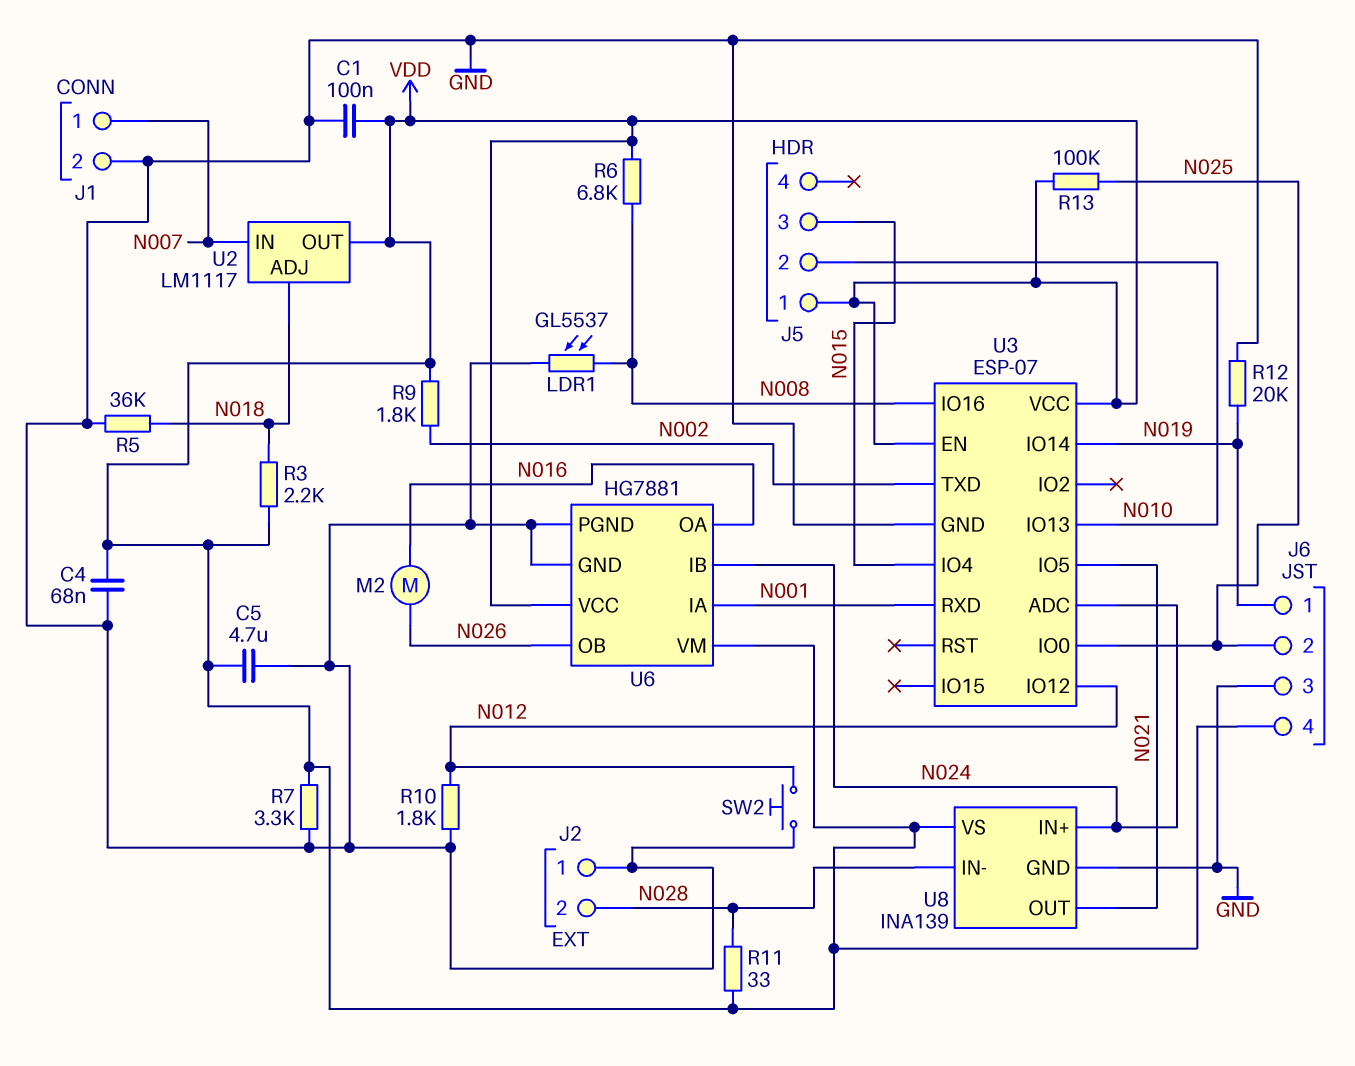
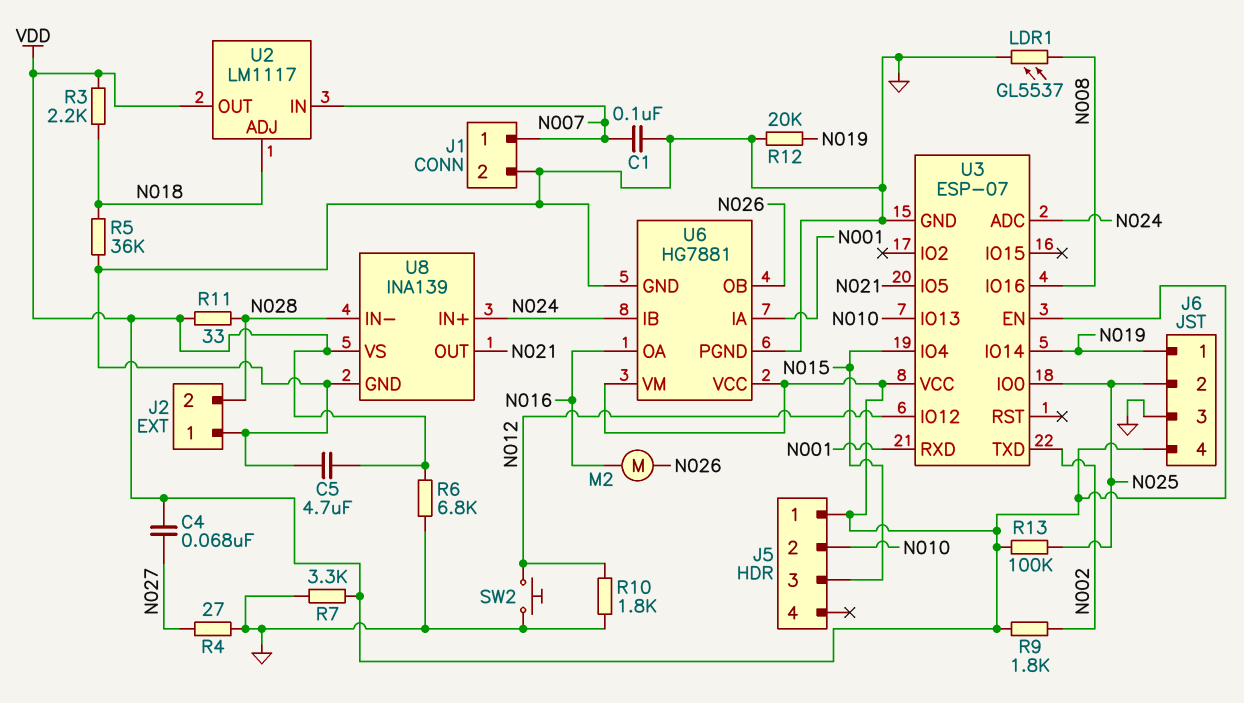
C1: 100nF (GND, VDD) -> 100nF (GND, N007)
C4: 68nF (GND, VDD) -> 68nF (N027, VDD)
R4: none -> 27 (GND, N027)
R6: 6.8k (N008, VDD) -> 6.8k (GND, VDD)

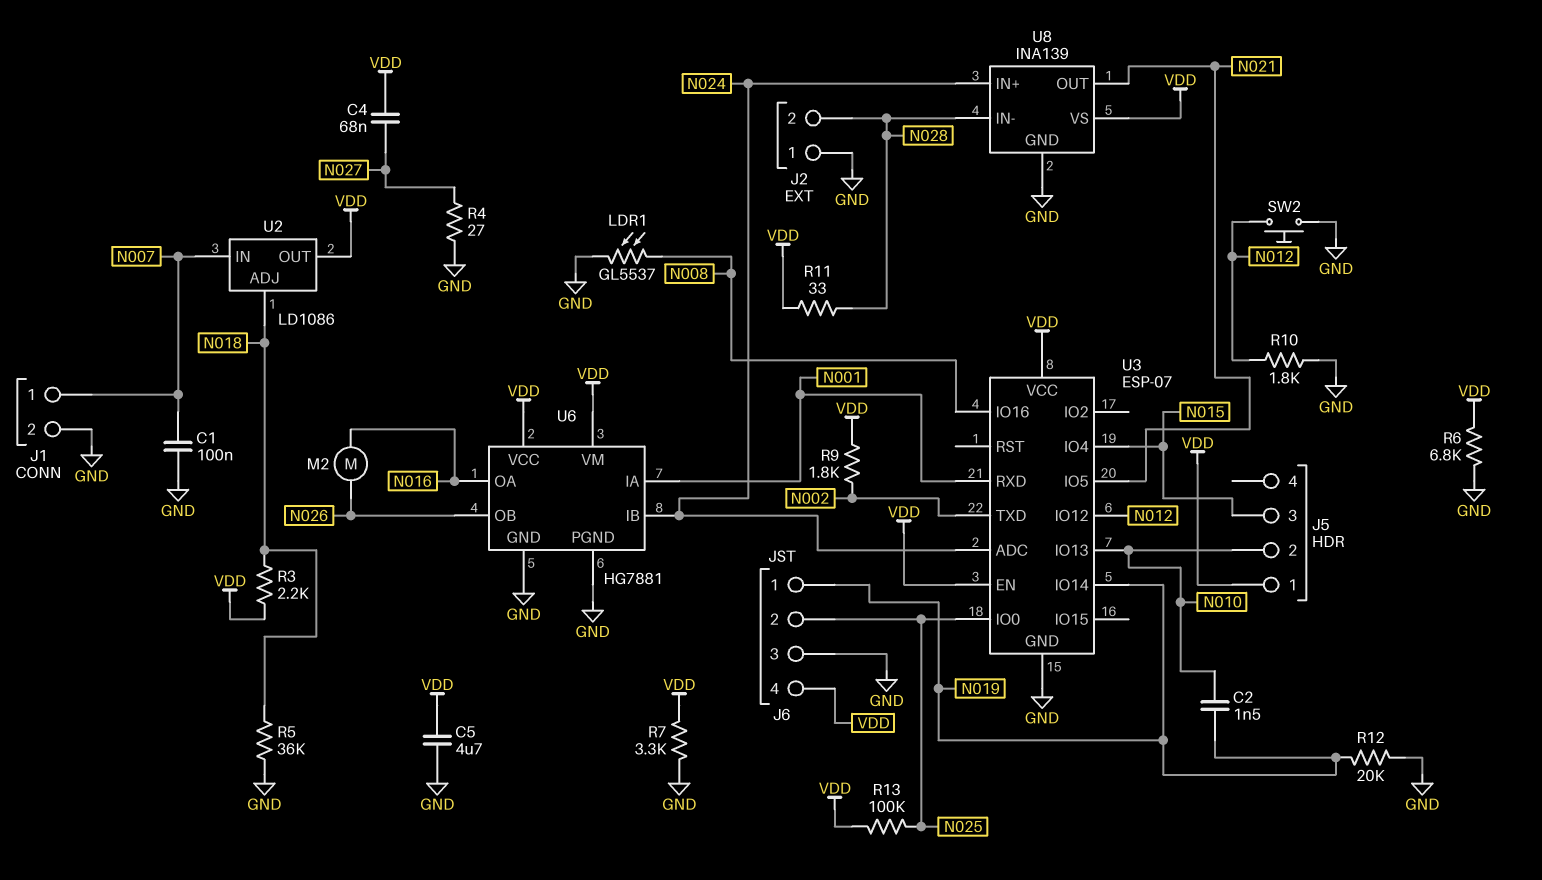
C2: none -> 1.5nF (N010, N019)
U2: LM1117 -> LD1086

